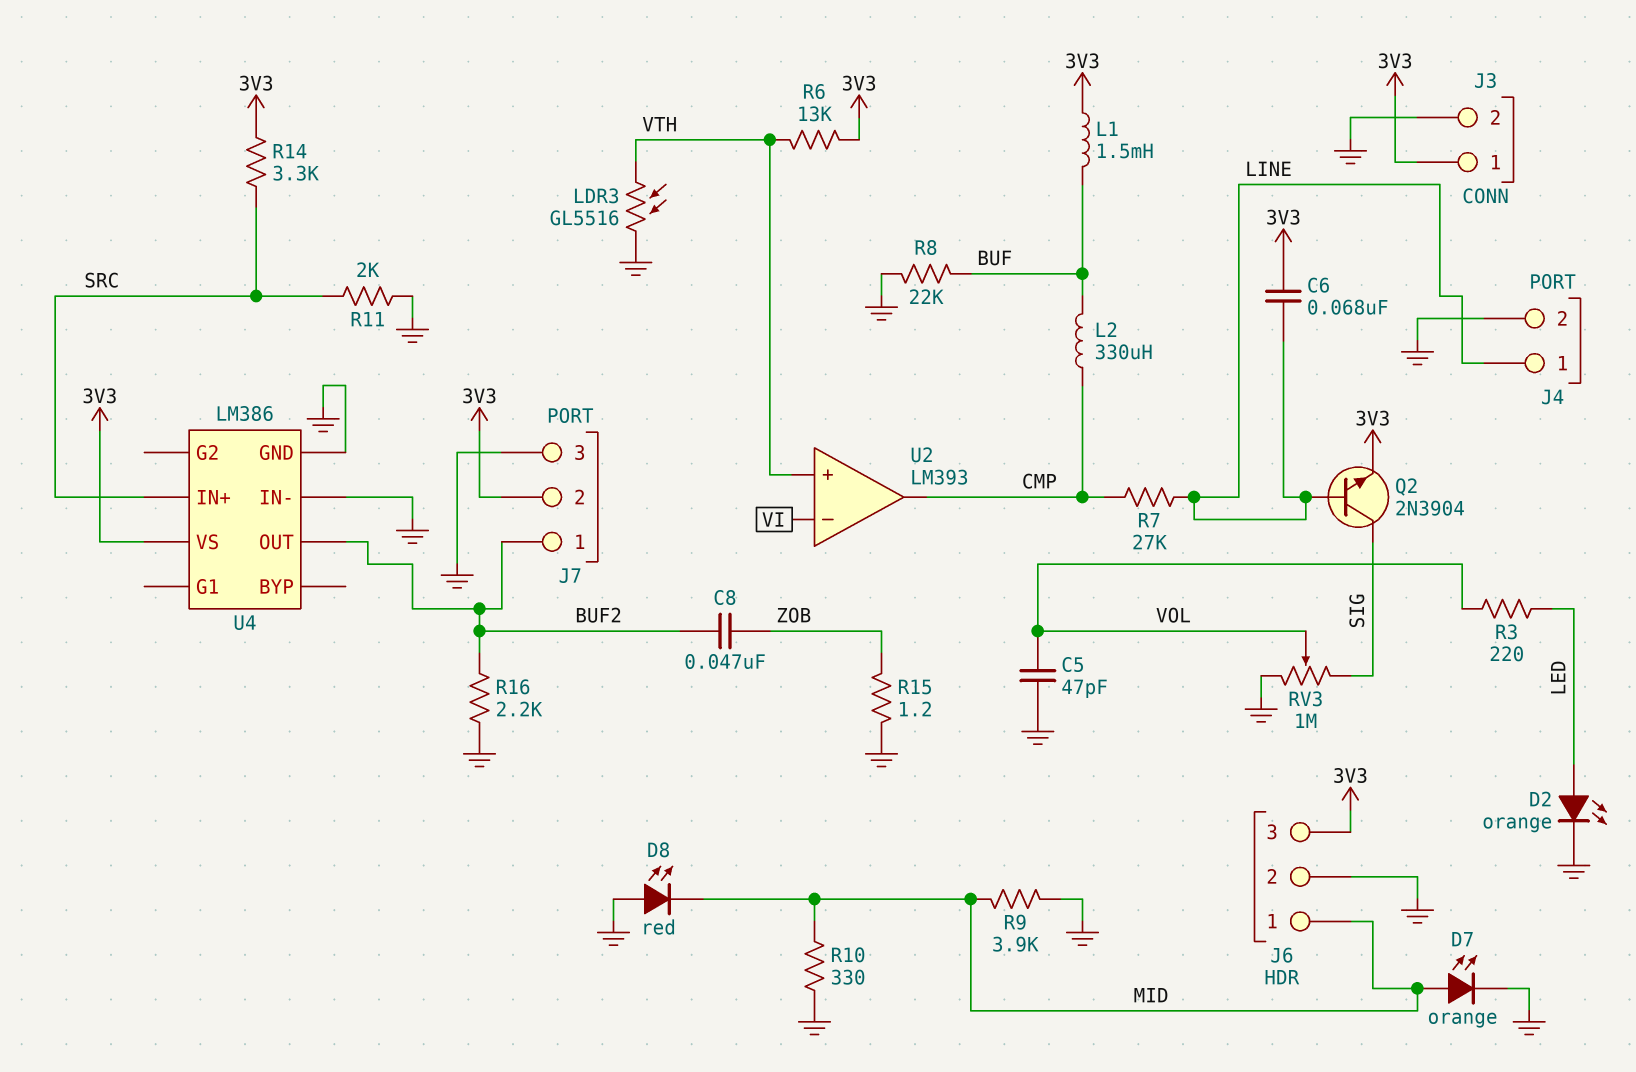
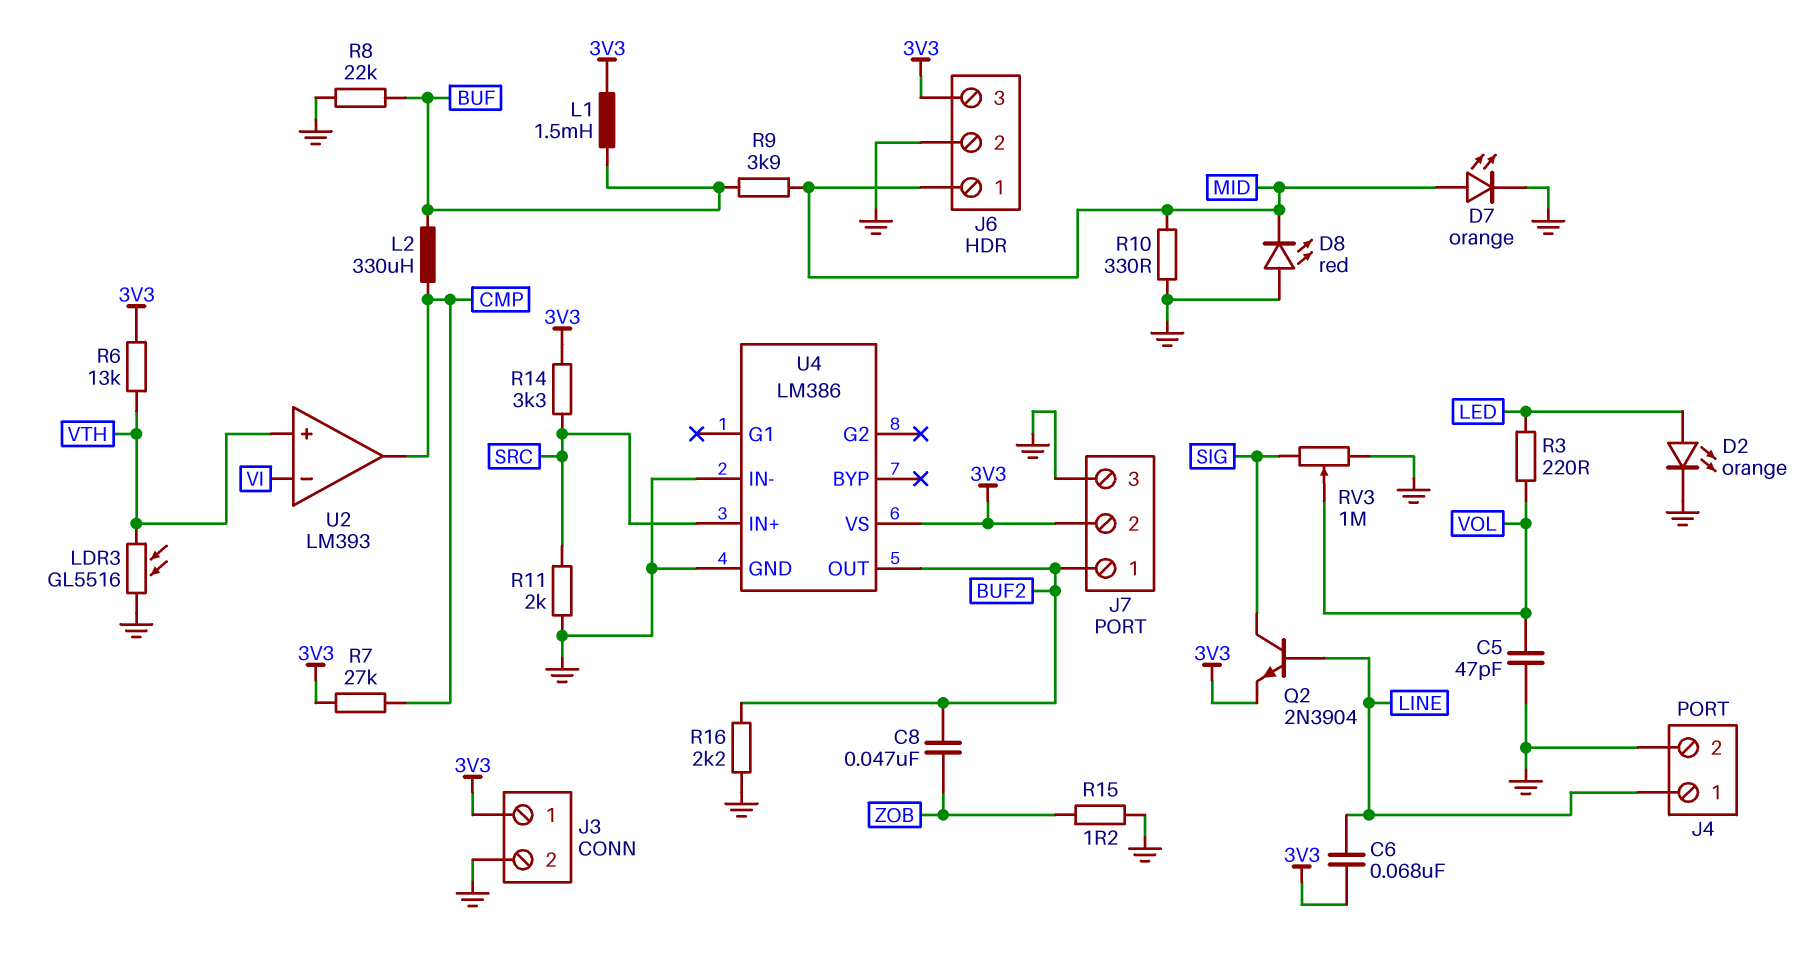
R7: 27k (CMP, LINE) -> 27k (3V3, CMP)
R9: 3.9k (GND, MID) -> 3.9k (BUF, MID)

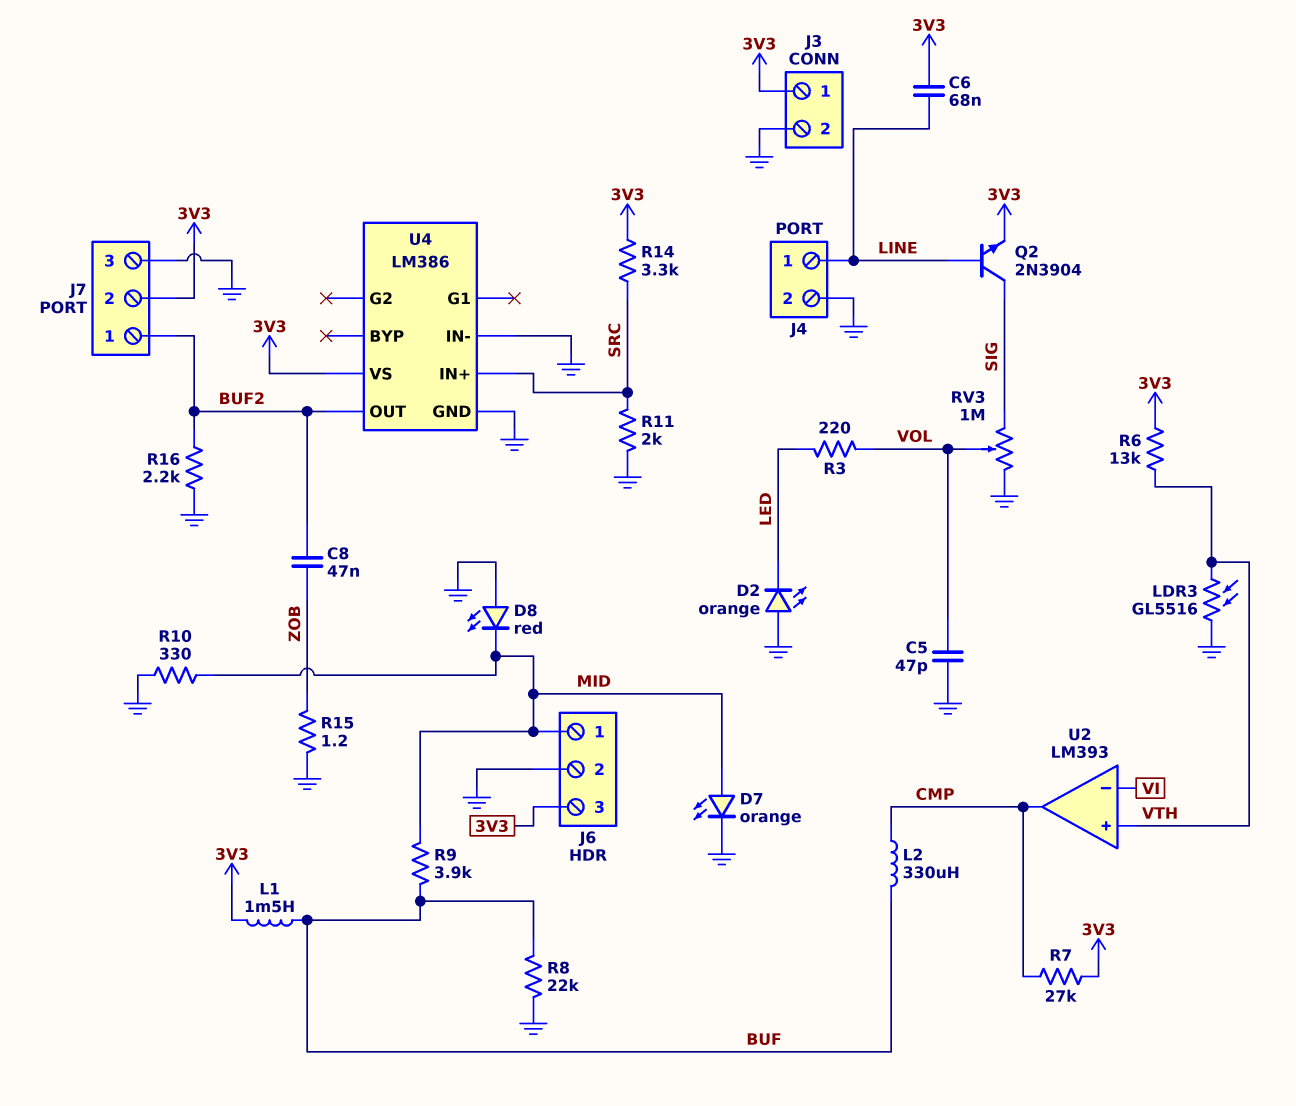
D2: LED orange (A LED, K GND) -> LED orange (A GND, K LED)

